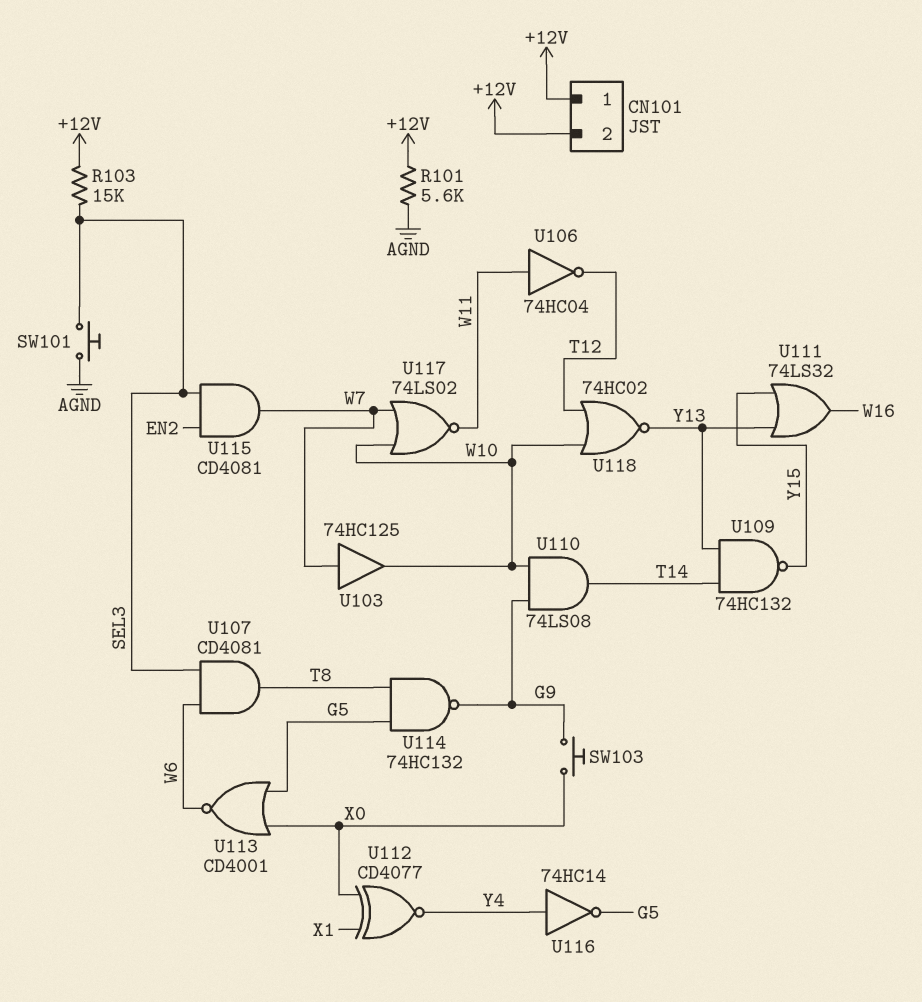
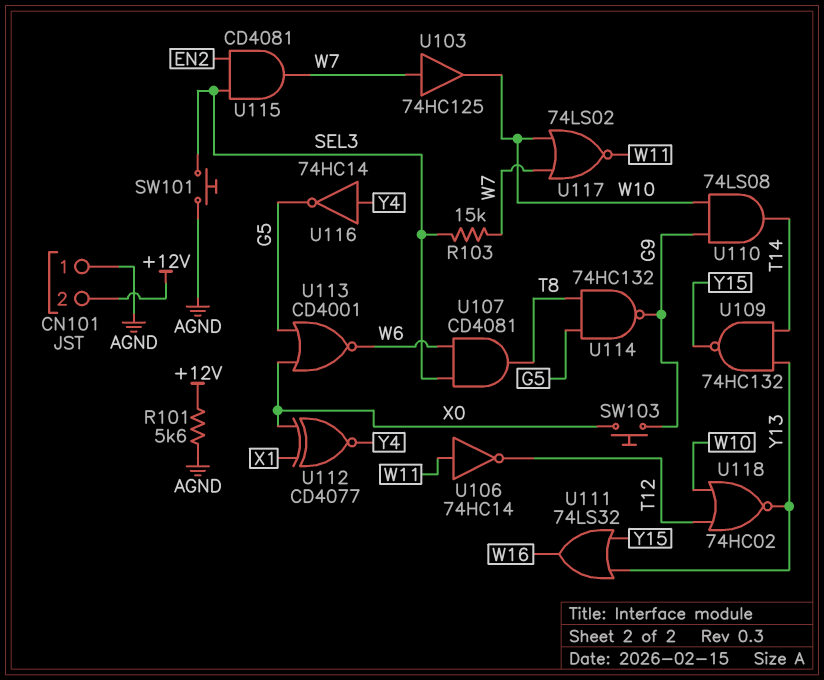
CN101 pin 1: +12V -> AGND
R103: 15k (+12V, SEL3) -> 15k (SEL3, W7)
U106: NOT 74HC04 (in W11, out T12) -> NOT 74HC14 (in W11, out T12)

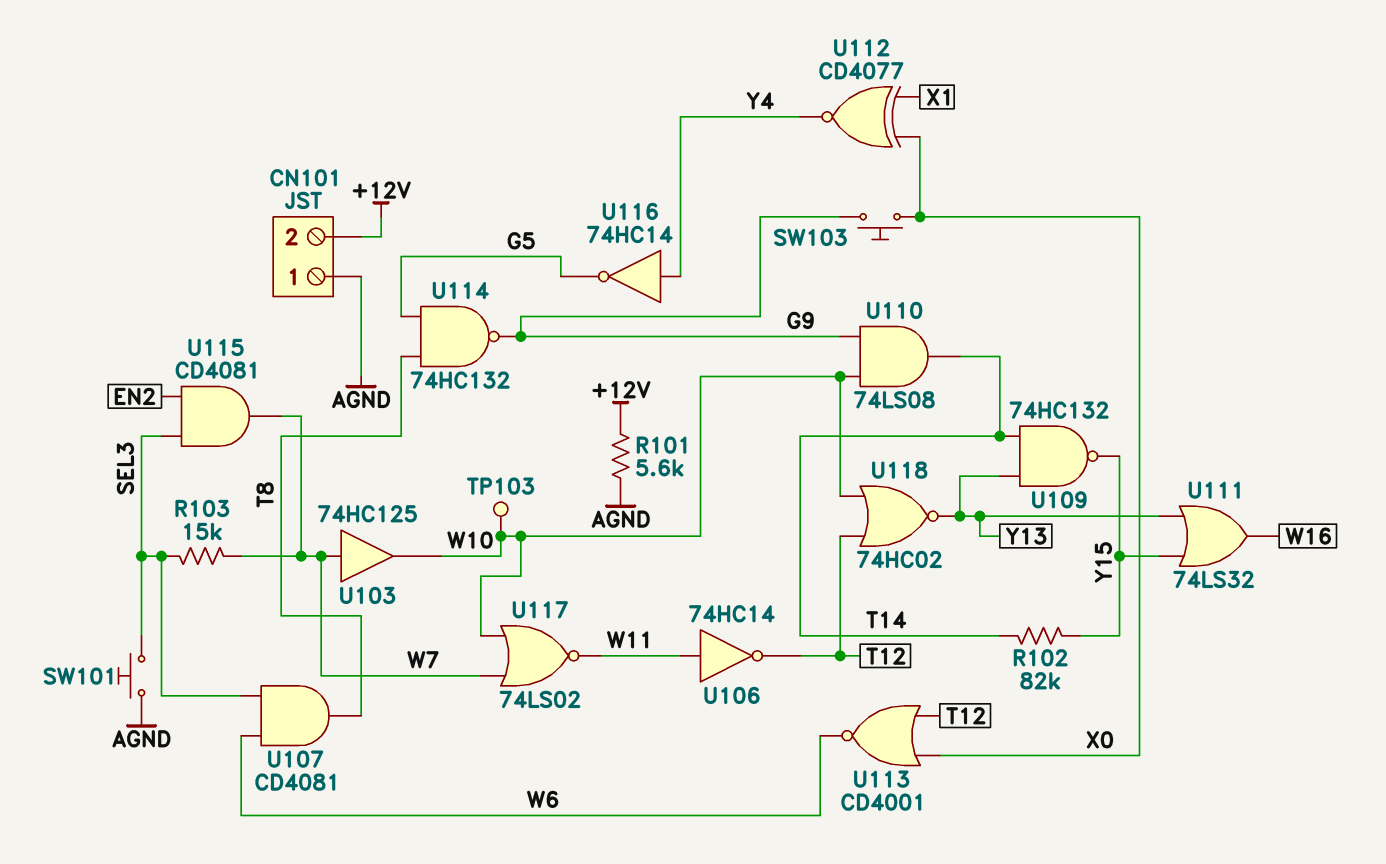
R102: none -> 82k (T14, Y15)
TP103: none -> test point (W10)
U113: NOR CD4001 (in G5, in X0, out W6) -> NOR CD4001 (in T12, in X0, out W6)

